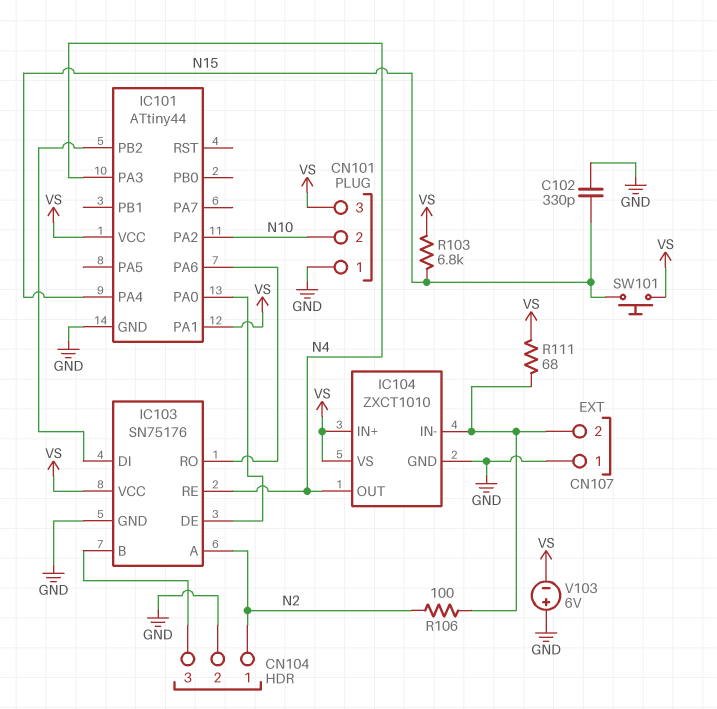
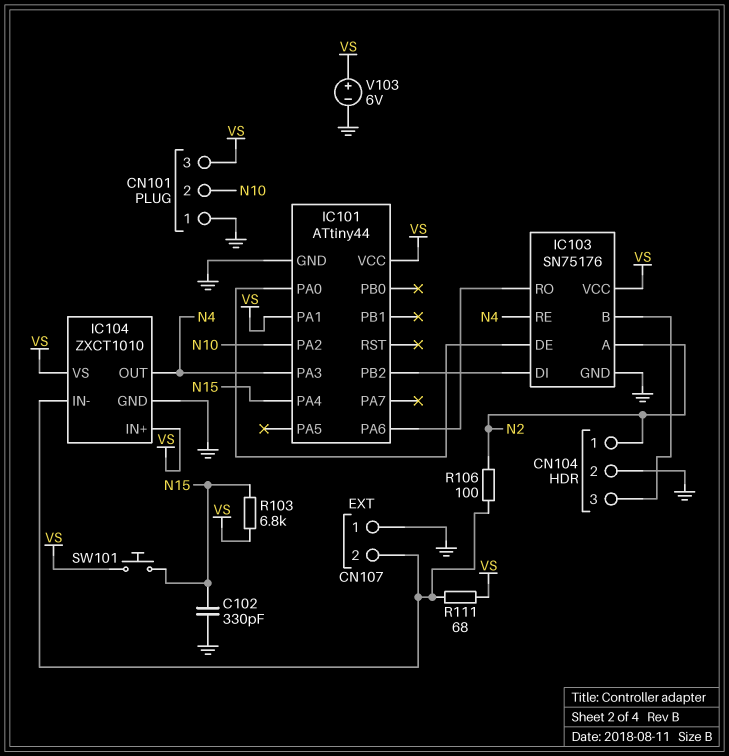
V103: 6V (plus GND, minus VS) -> 6V (plus VS, minus GND)

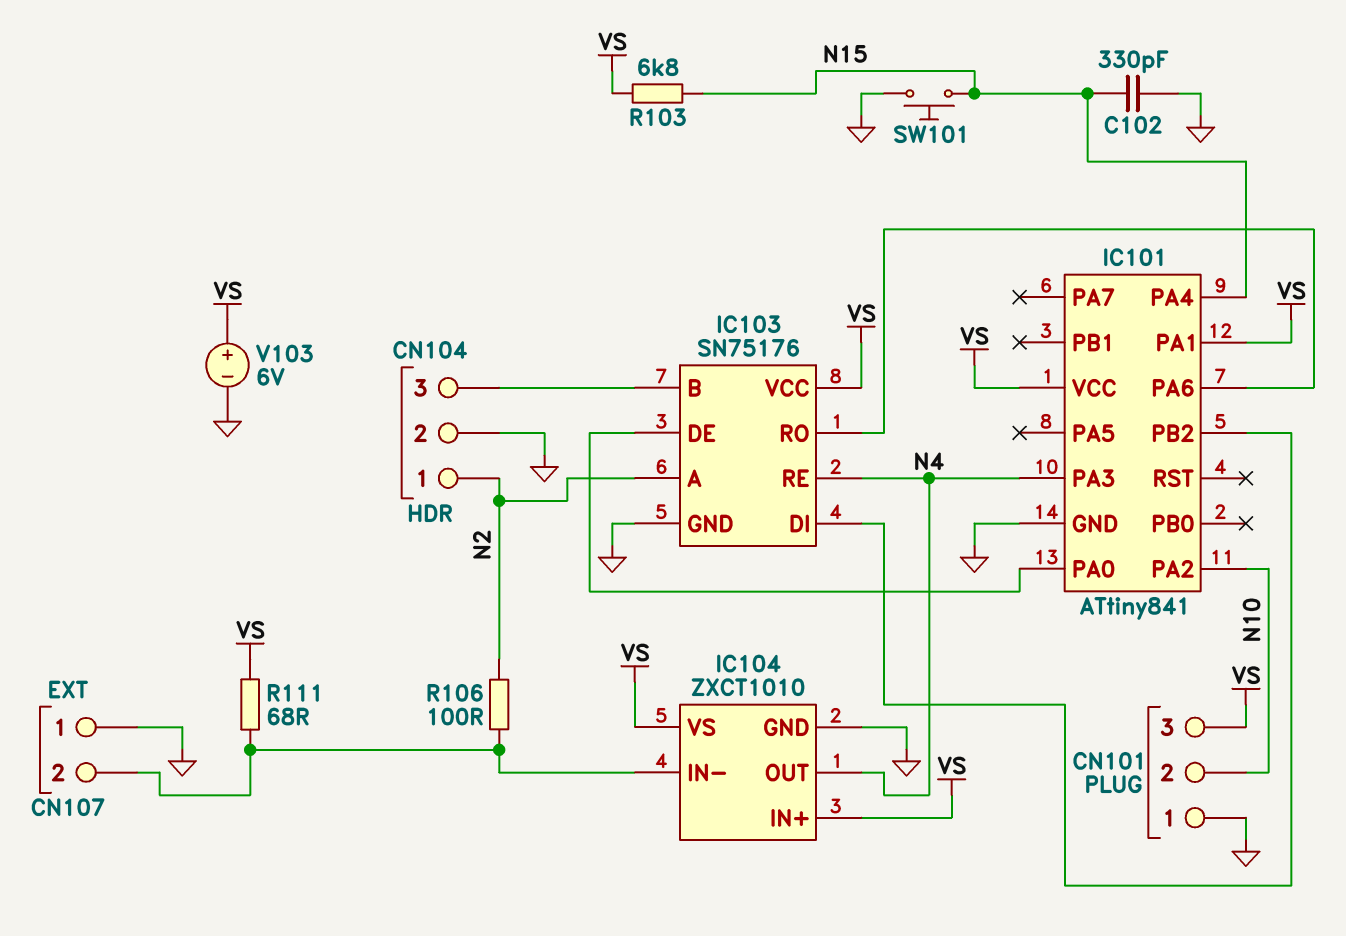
IC101: ATtiny44 -> ATtiny841
SW101: button (N15, VS) -> button (GND, N15)

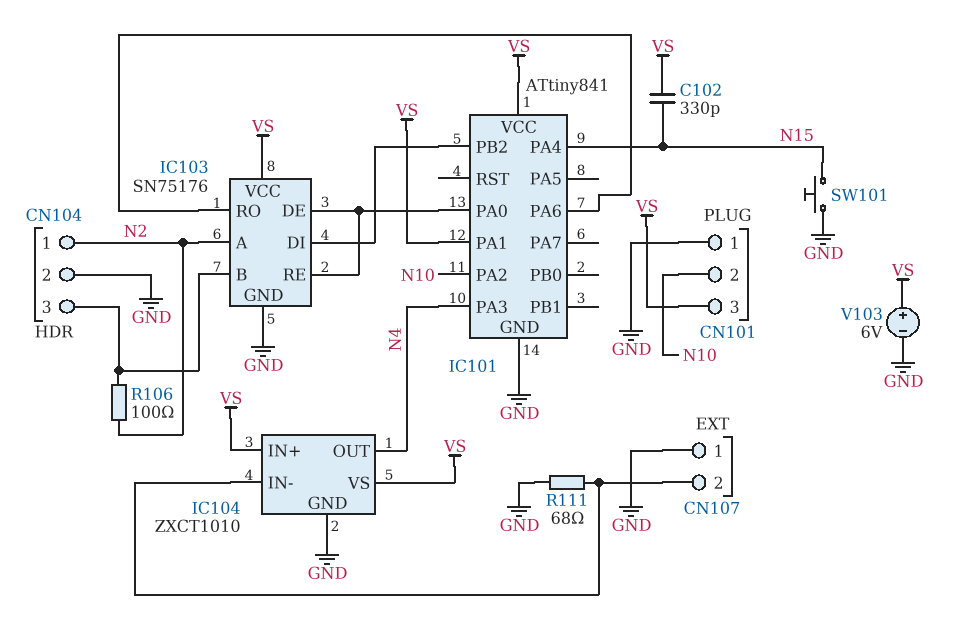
C102: 330pF (GND, N15) -> 330pF (N15, VS)
IC103 pin RE: N4 -> IC101/PA0
R103: 6.8k (N15, VS) -> none
R106: 100 (CN107/2, N2) -> 100 (CN104/3, N2)
R111: 68 (CN107/2, VS) -> 68 (CN107/2, GND)

